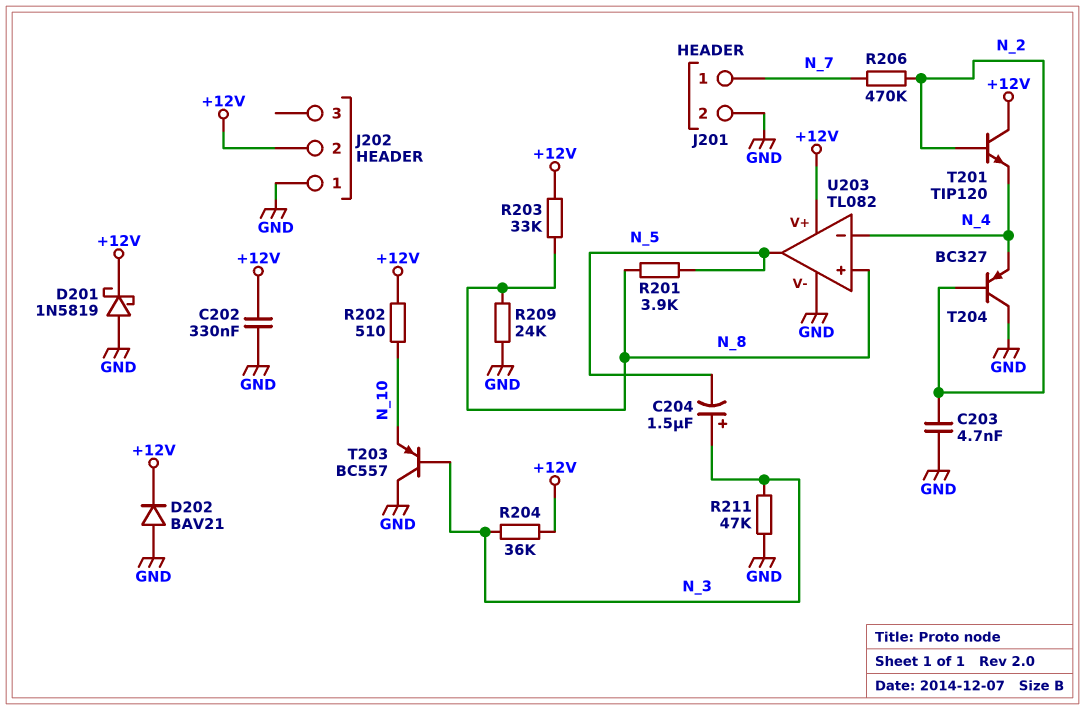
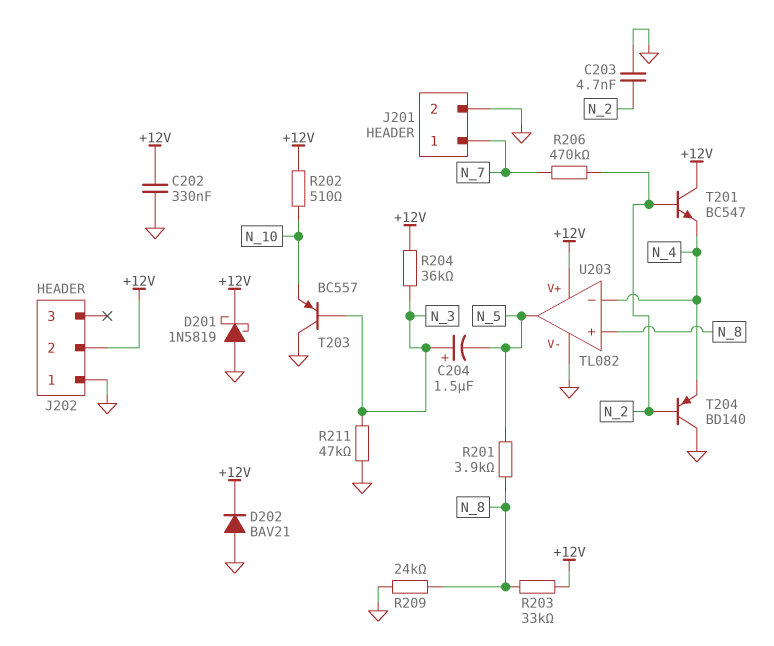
T201: NPN TIP120 (B N_2, C +12V, E N_4) -> NPN BC547 (B N_2, C +12V, E N_4)
T204: PNP BC327 (B N_2, C GND, E N_4) -> PNP BD140 (B N_2, C GND, E N_4)

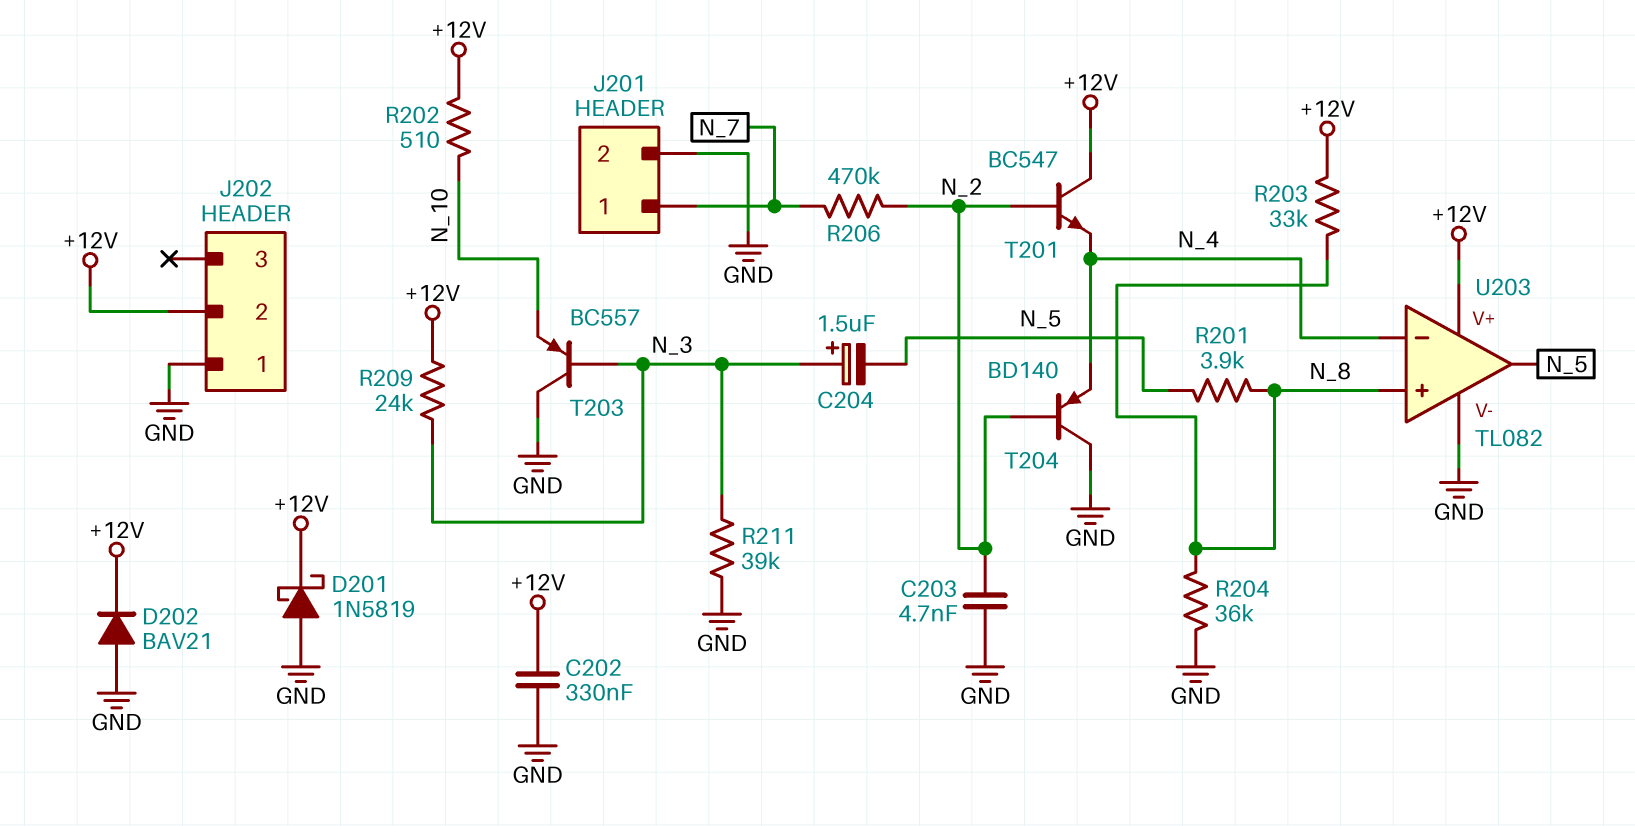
R204: 36k (+12V, N_3) -> 36k (GND, N_8)
R209: 24k (GND, N_8) -> 24k (+12V, N_3)
R211: 47k (GND, N_3) -> 39k (GND, N_3)

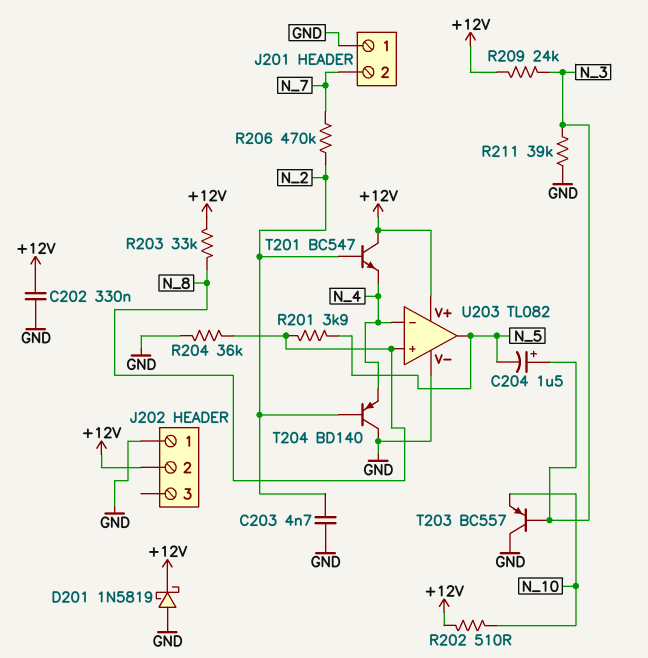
D202: diode BAV21 (A GND, K +12V) -> none
J201 pin 1: N_7 -> GND
J201 pin 2: GND -> N_7

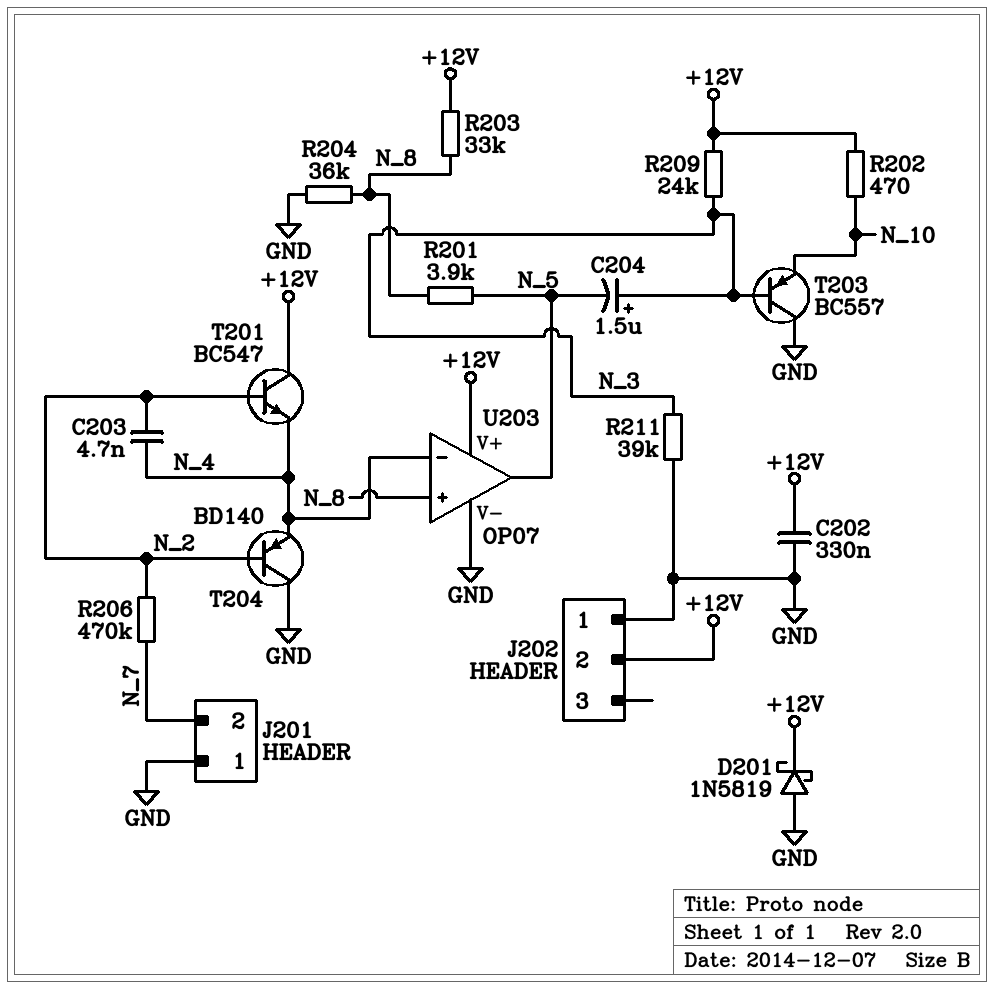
C203: 4.7nF (GND, N_2) -> 4.7nF (N_2, N_4)
R202: 510 (+12V, N_10) -> 470 (+12V, N_10)
U203: TL082 -> OP07

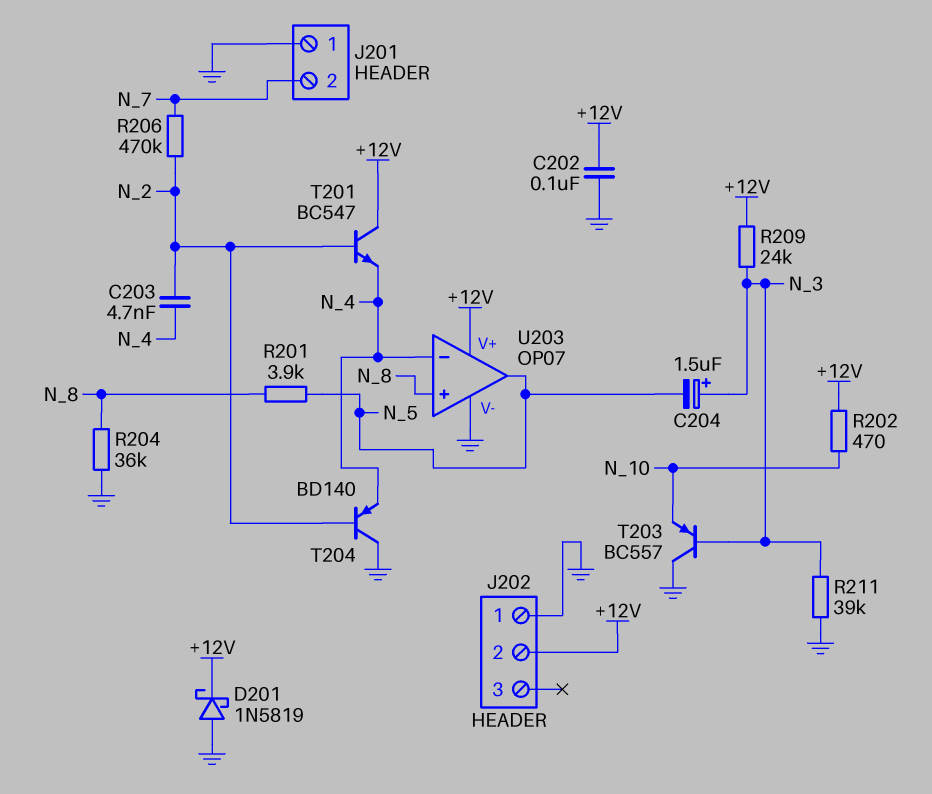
C202: 330nF (+12V, GND) -> 100nF (+12V, GND)
R203: 33k (+12V, N_8) -> none

